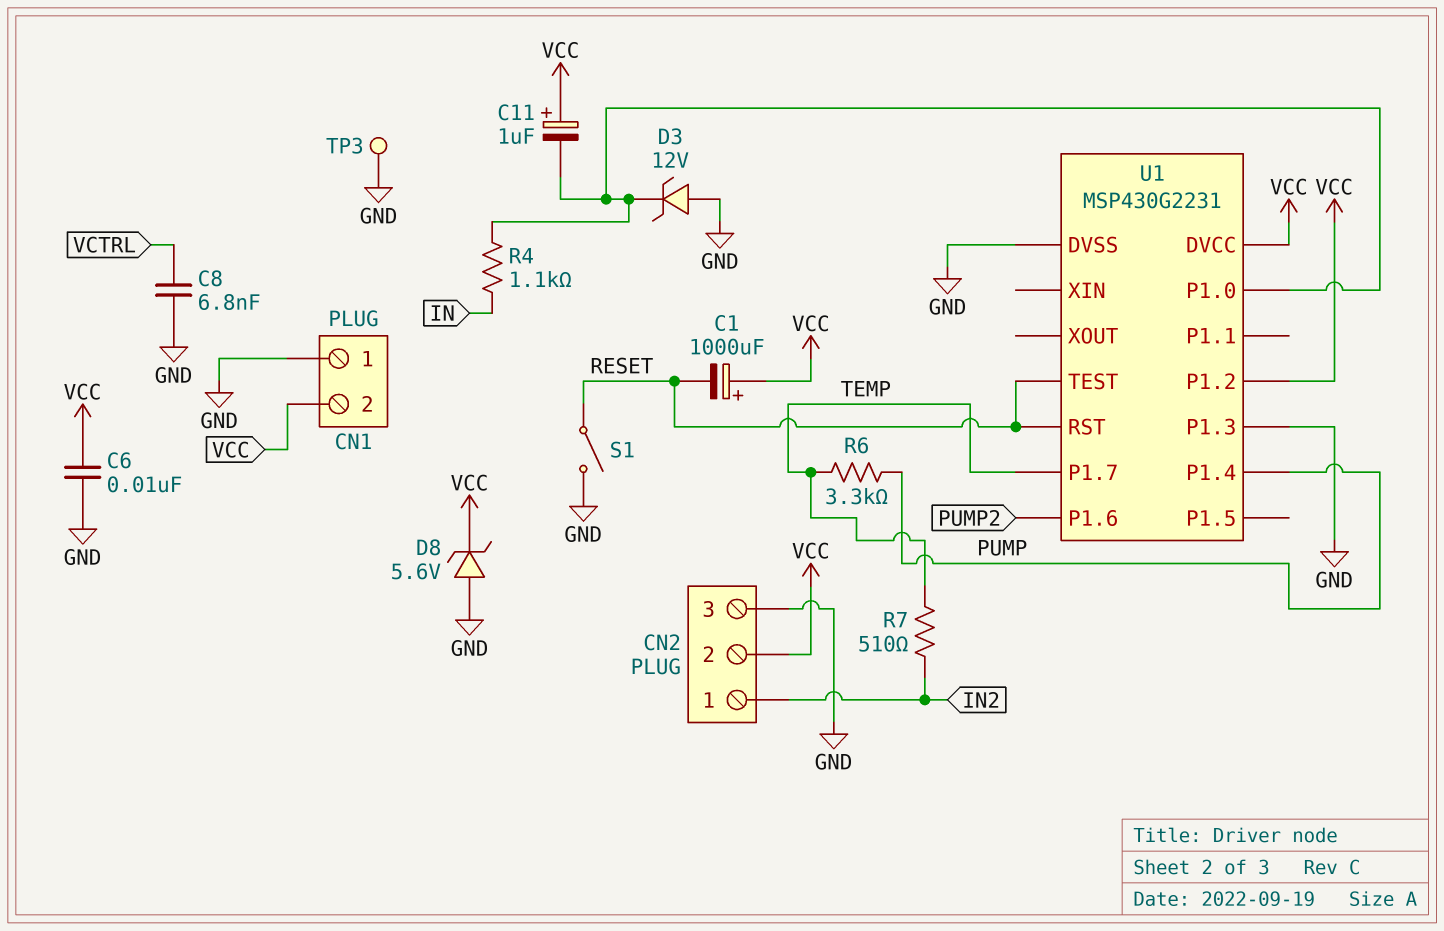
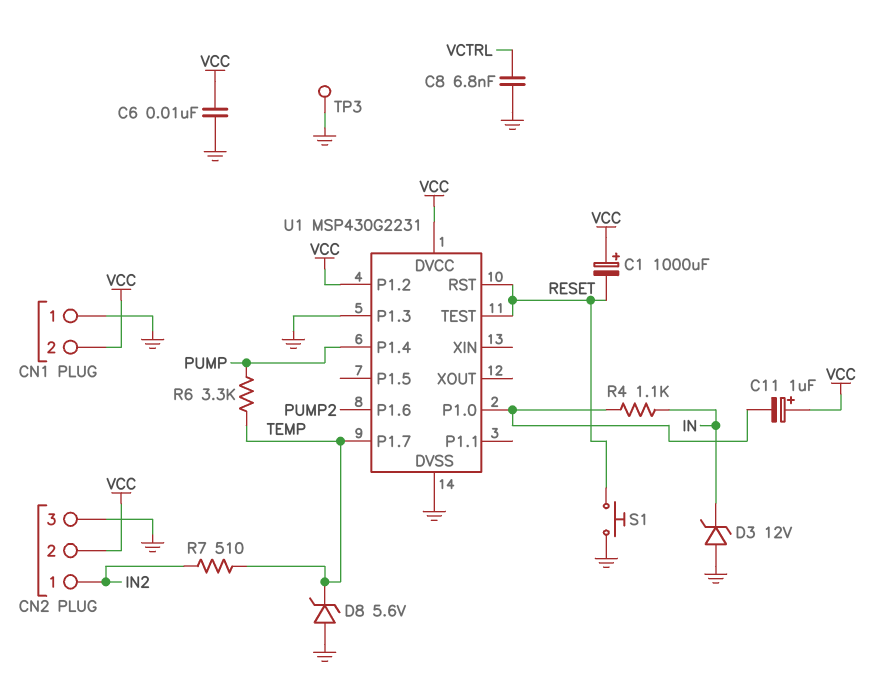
D3: zener 12V (A GND, K U1/P1.0) -> zener 12V (A GND, K IN)
D8: zener 5.6V (A GND, K VCC) -> zener 5.6V (A GND, K TEMP)
S1: switch (GND, RESET) -> button (GND, RESET)

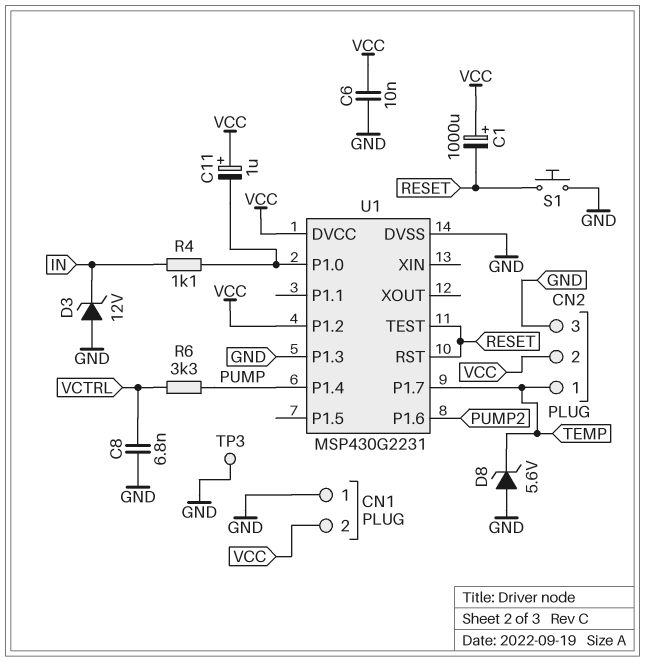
CN2 pin 1: IN2 -> TEMP
R6: 3.3k (PUMP, TEMP) -> 3.3k (PUMP, VCTRL)
R7: 510 (IN2, TEMP) -> none

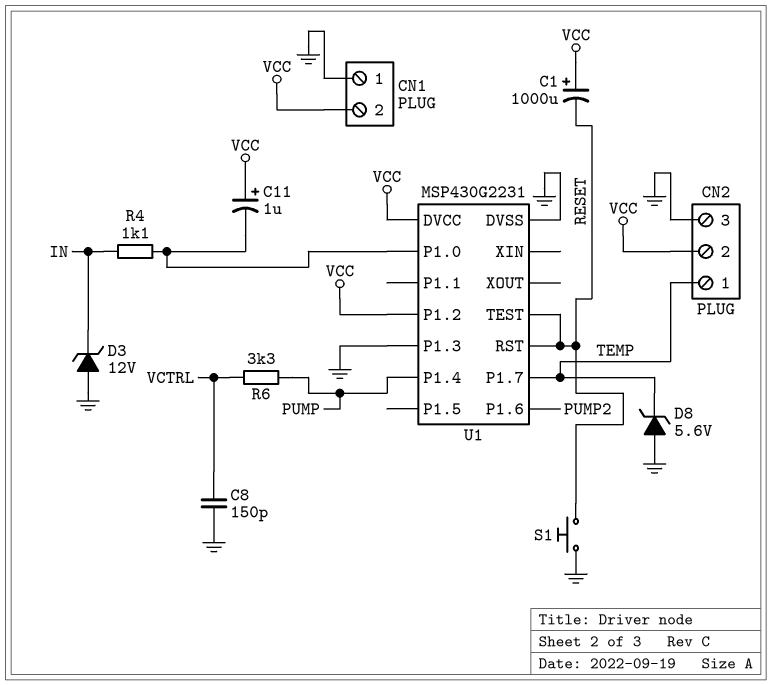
C6: 10nF (GND, VCC) -> none
C8: 6.8nF (GND, VCTRL) -> 150pF (GND, VCTRL)
TP3: test point (GND) -> none

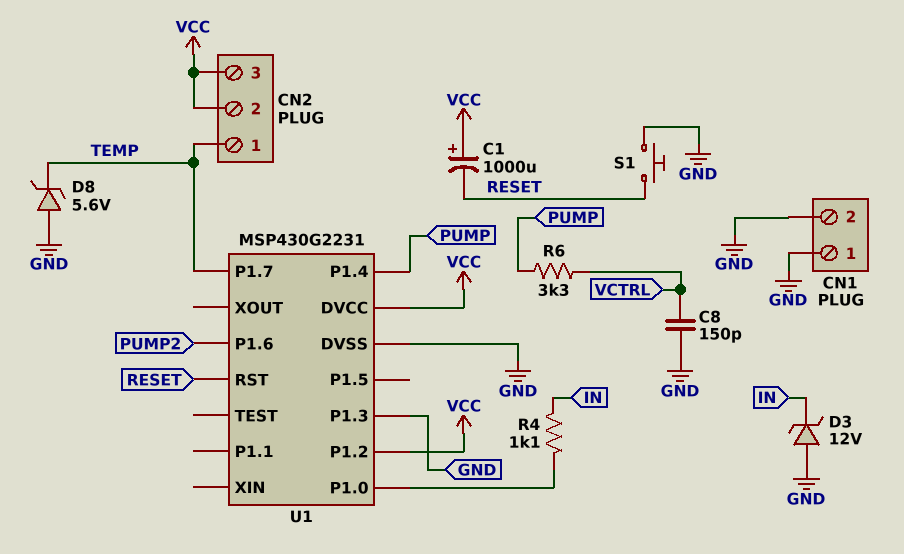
C11: 1uF (plus VCC, minus U1/P1.0) -> none
CN1 pin 2: VCC -> GND
CN2 pin 3: GND -> VCC
U1 pin TEST: RESET -> none

